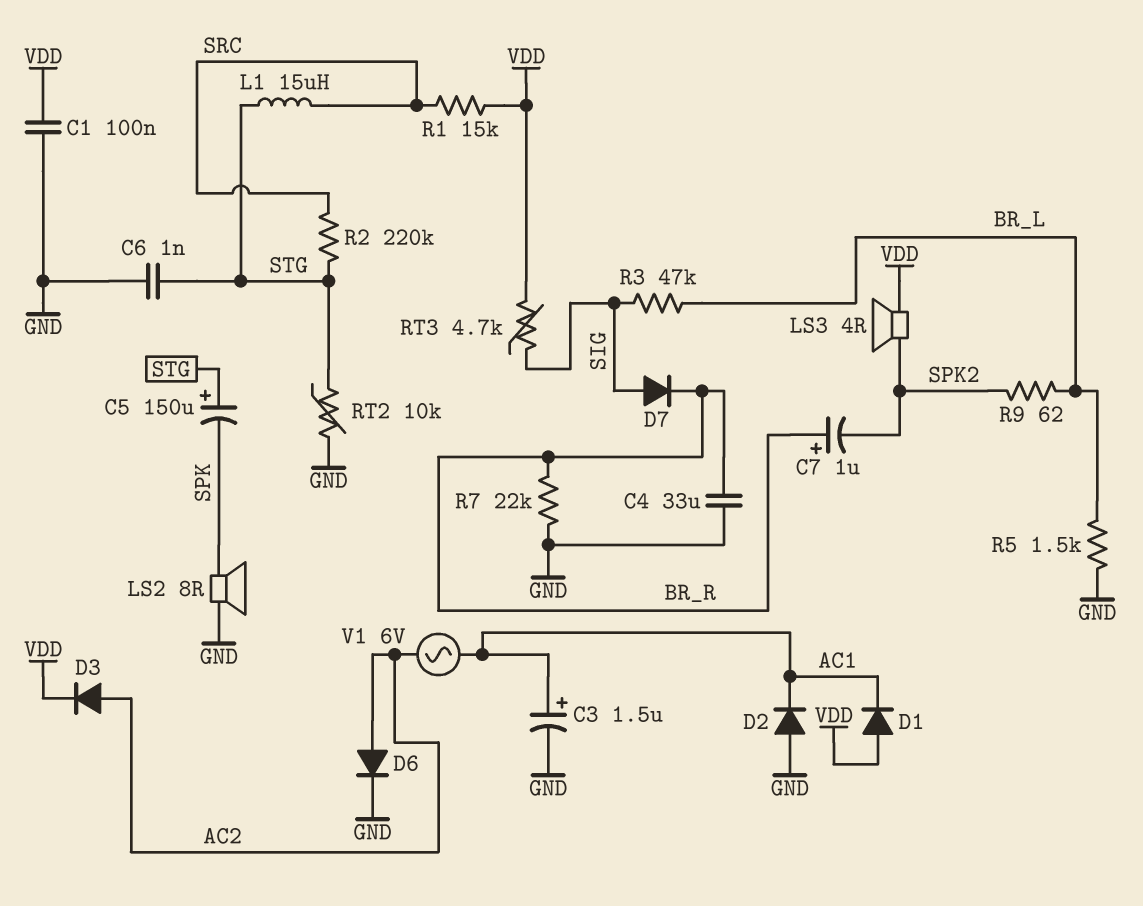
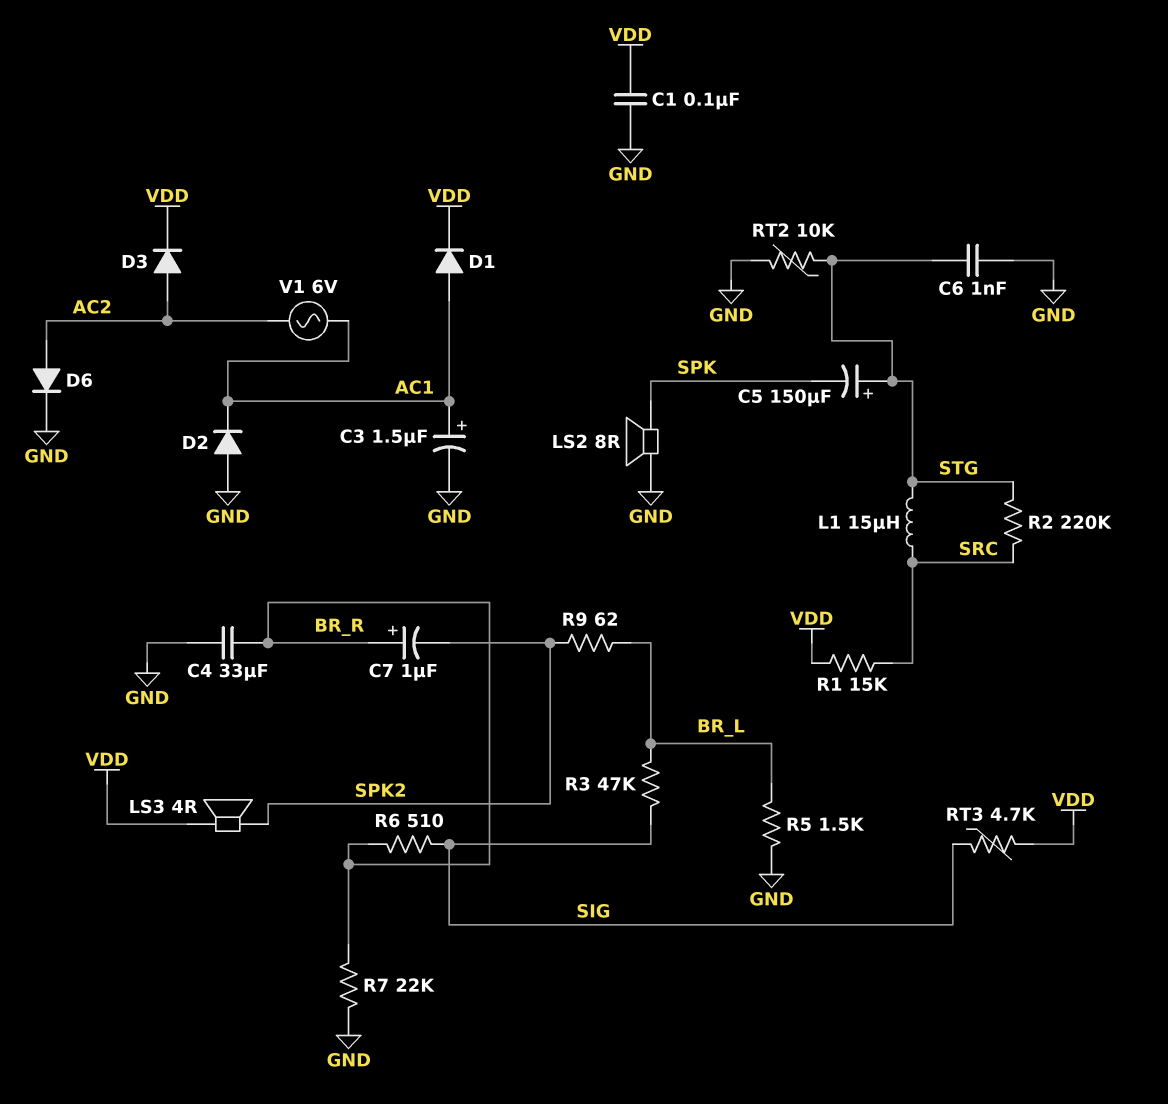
D1: diode (A VDD, K AC1) -> diode (A AC1, K VDD)
D7: diode (A SIG, K BR_R) -> none
R6: none -> 510 (BR_R, SIG)

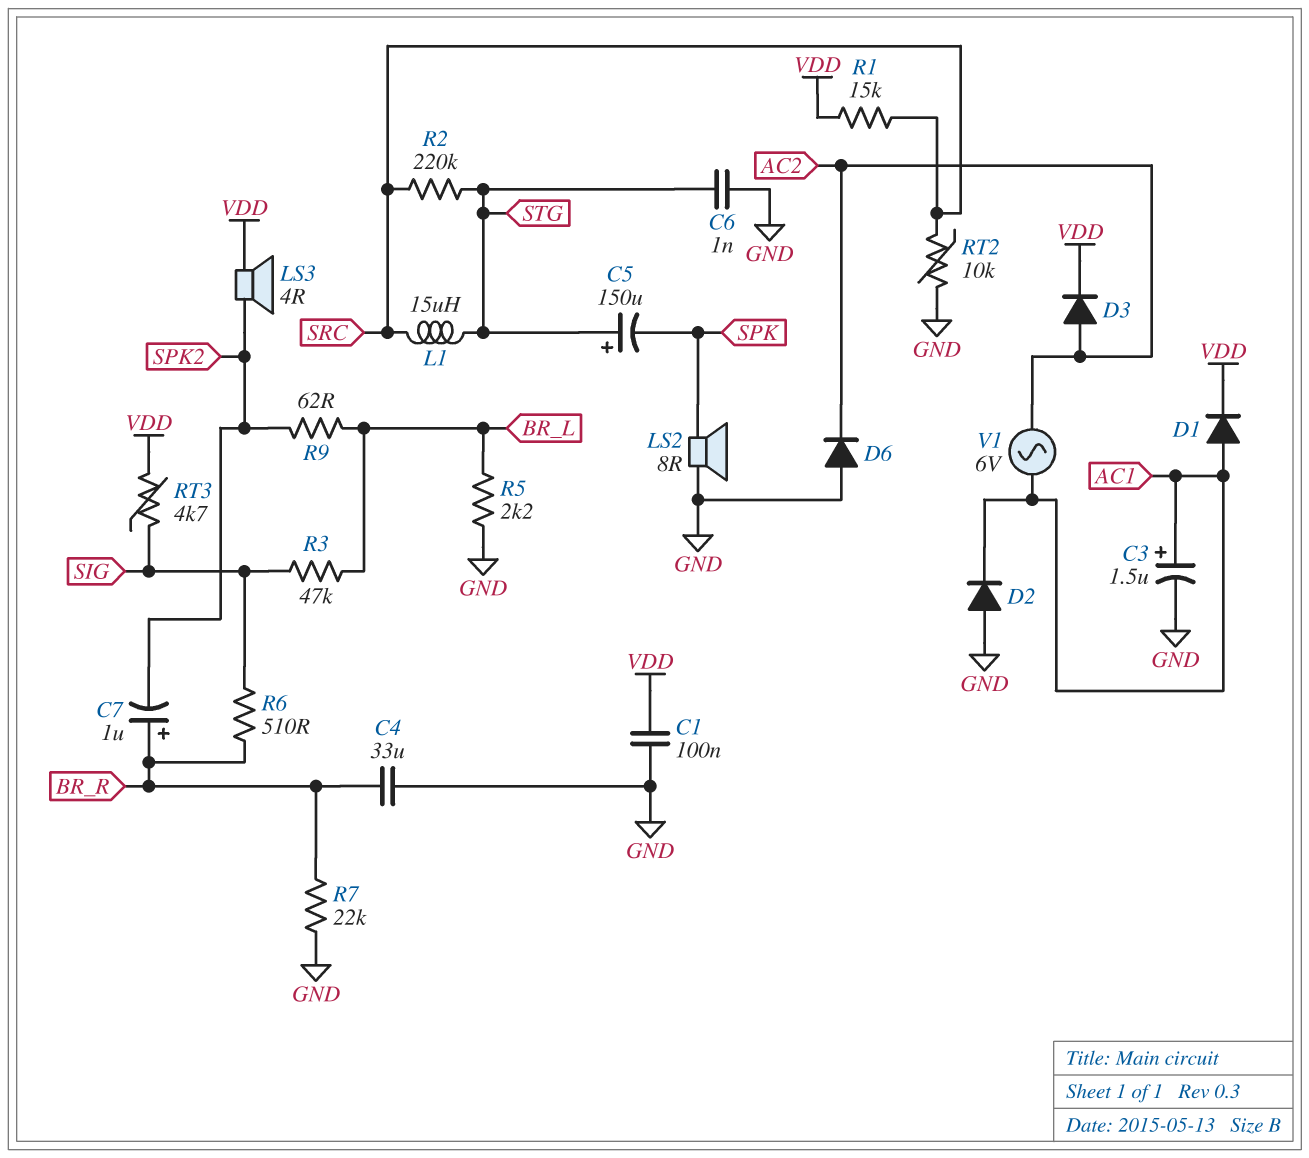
D6: diode (A AC2, K GND) -> diode (A GND, K AC2)
R5: 1.5k (BR_L, GND) -> 2.2k (BR_L, GND)
RT2: 10k (GND, STG) -> 10k (GND, SRC)

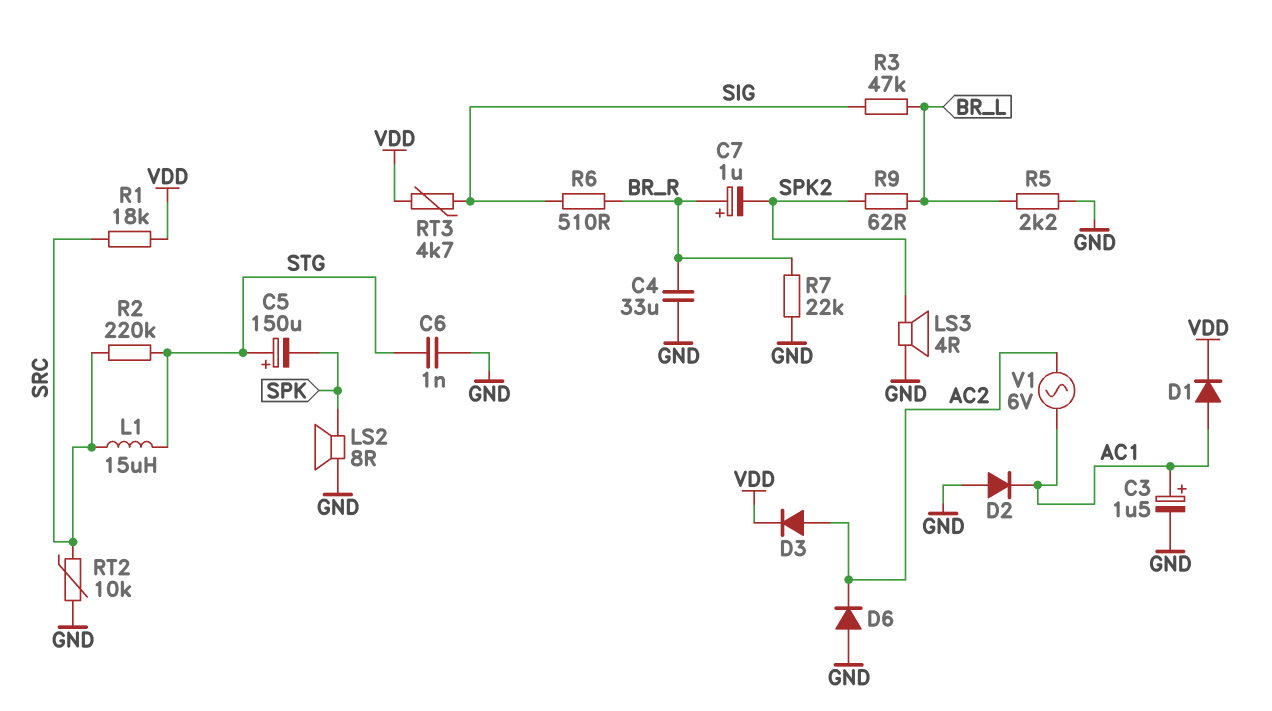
C1: 100nF (GND, VDD) -> none
LS3: speaker 4R (SPK2, VDD) -> speaker 4R (GND, SPK2)
R1: 15k (SRC, VDD) -> 18k (SRC, VDD)

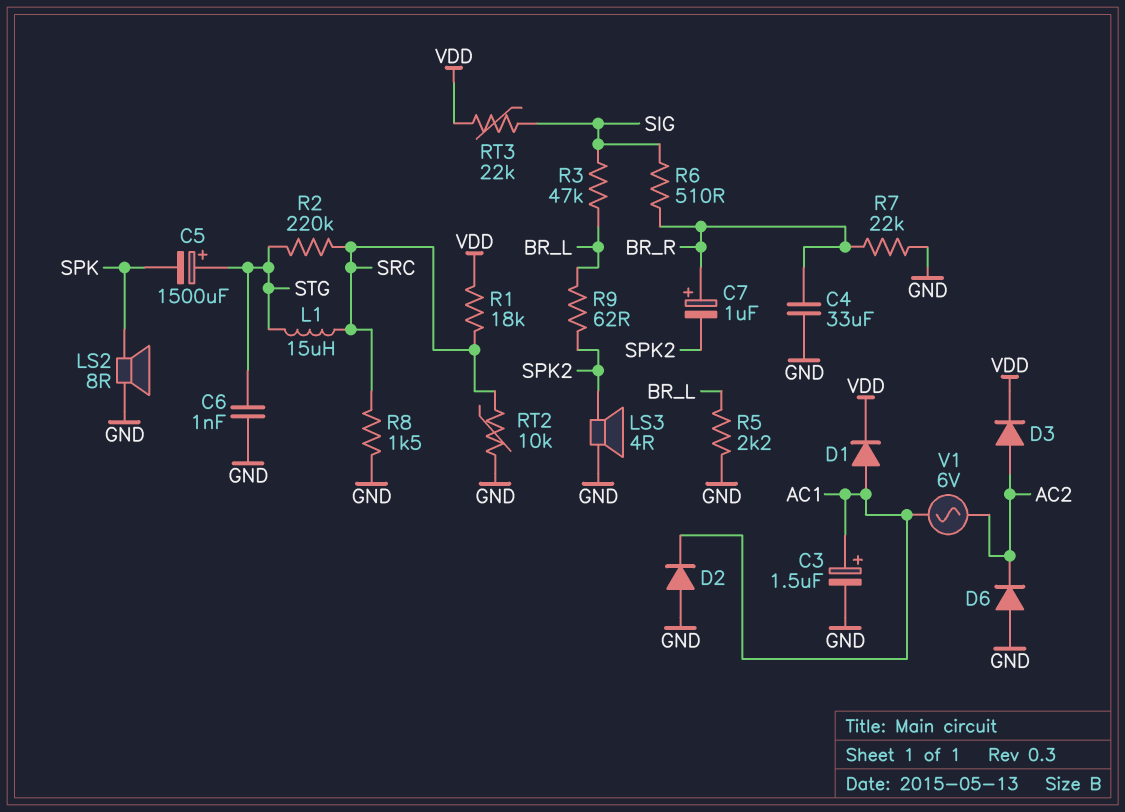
C5: 150uF (plus STG, minus SPK) -> 1500uF (plus STG, minus SPK)
R8: none -> 1.5k (GND, SRC)
RT3: 4.7k (SIG, VDD) -> 22k (SIG, VDD)

